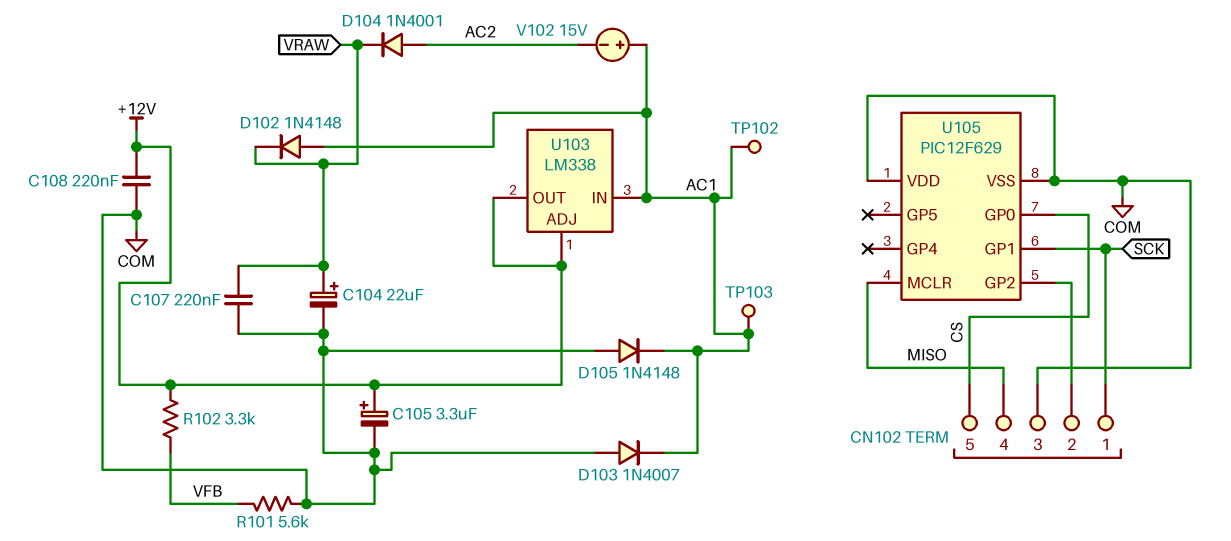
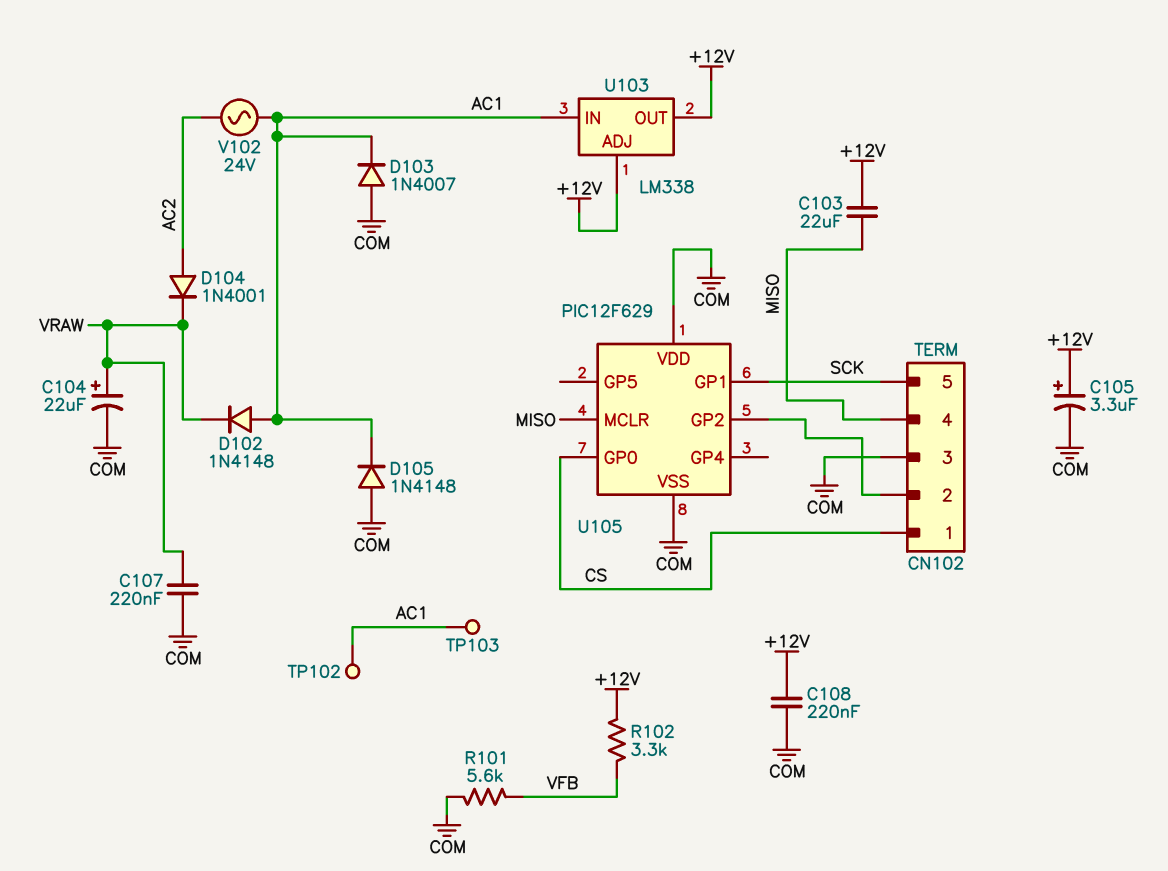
C103: none -> 22uF (+12V, MISO)
CN102 pin 1: SCK -> CS
CN102 pin 5: CS -> SCK
V102: 15V (plus AC1, minus AC2) -> AC 24V (AC1, AC2)

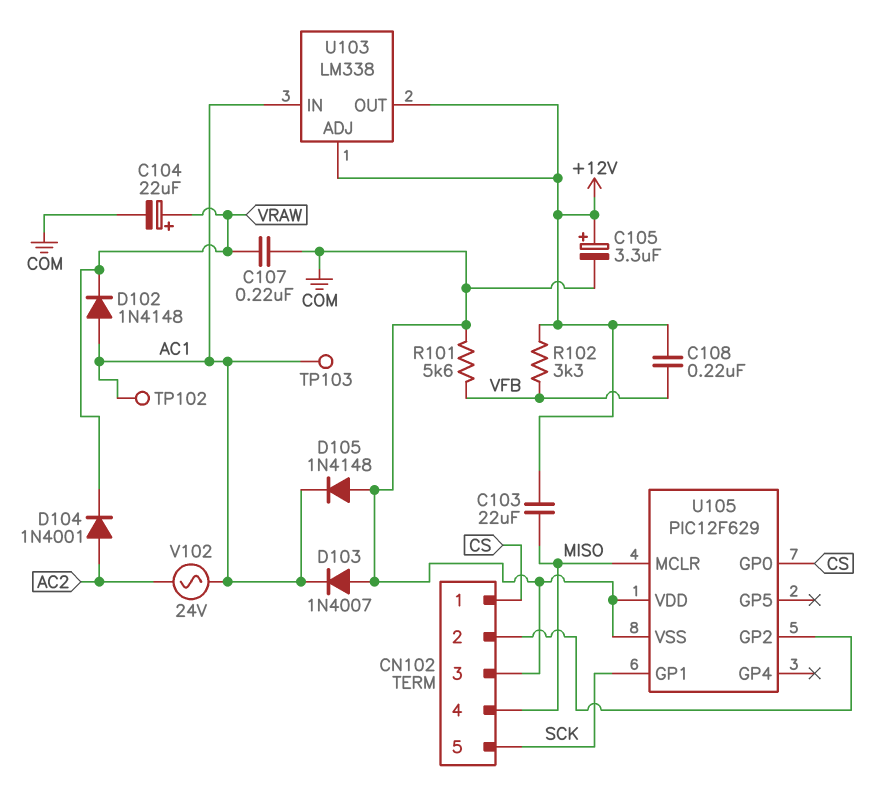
C108: 220nF (+12V, COM) -> 220nF (+12V, VFB)

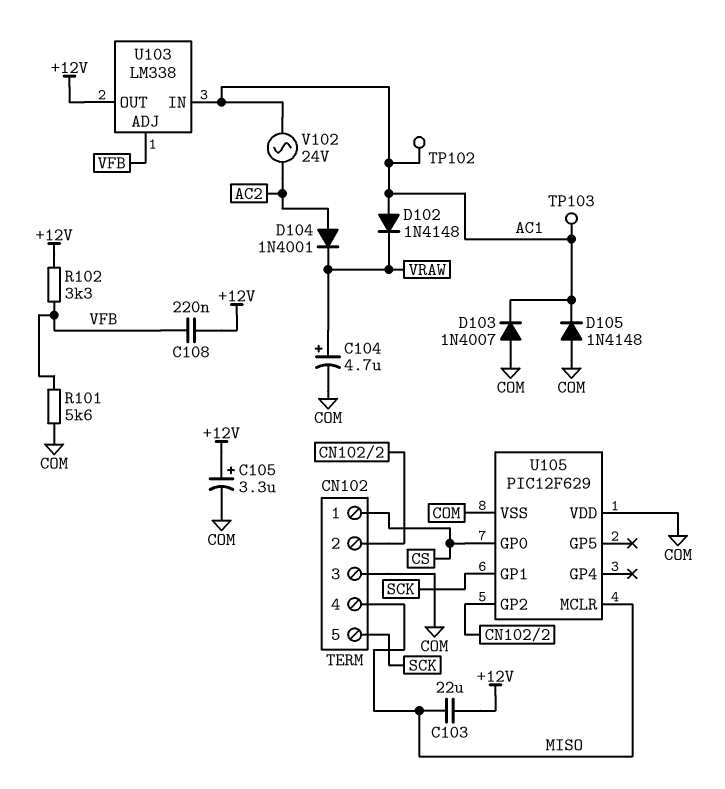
C104: 22uF (plus VRAW, minus COM) -> 4.7uF (plus VRAW, minus COM)
C107: 220nF (COM, VRAW) -> none
U103 pin ADJ: +12V -> VFB

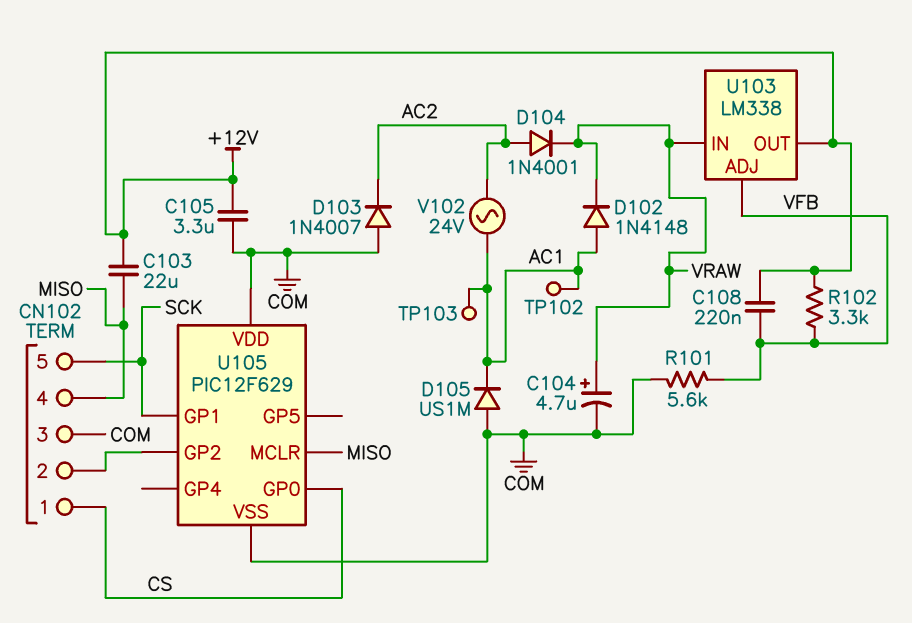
C105: 3.3uF (plus +12V, minus COM) -> 3.3uF (+12V, COM)
D103: diode 1N4007 (A COM, K AC1) -> diode 1N4007 (A COM, K AC2)
D105: diode 1N4148 (A COM, K AC1) -> diode US1M (A COM, K AC1)
U103 pin IN: AC1 -> VRAW

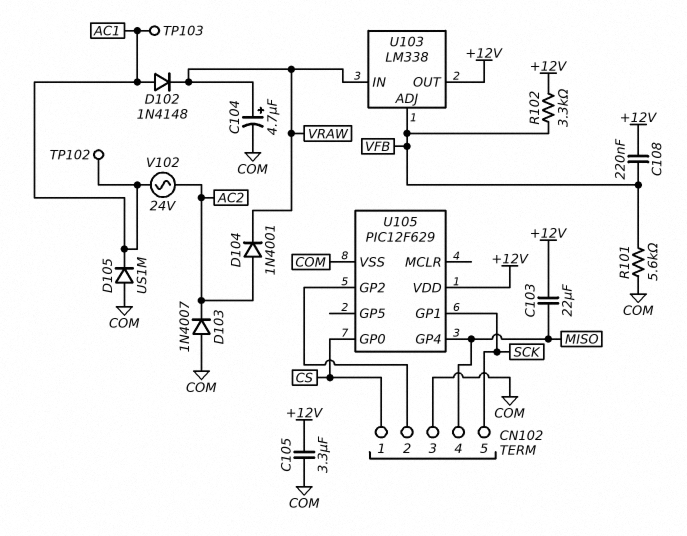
U105 pin GP4: none -> MISO
U105 pin MCLR: MISO -> none
U105 pin VDD: COM -> +12V

